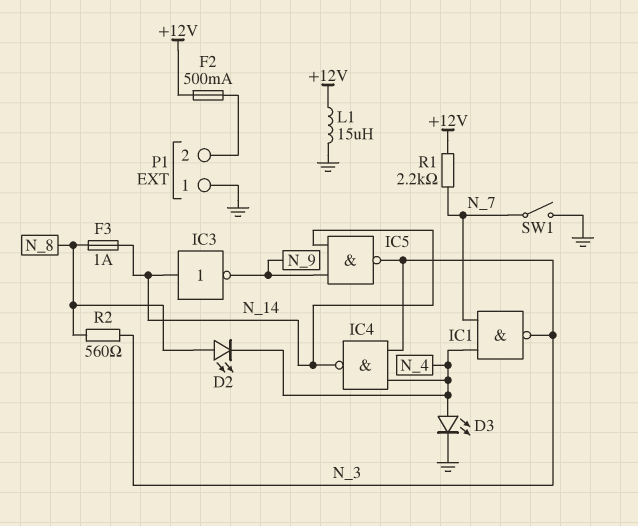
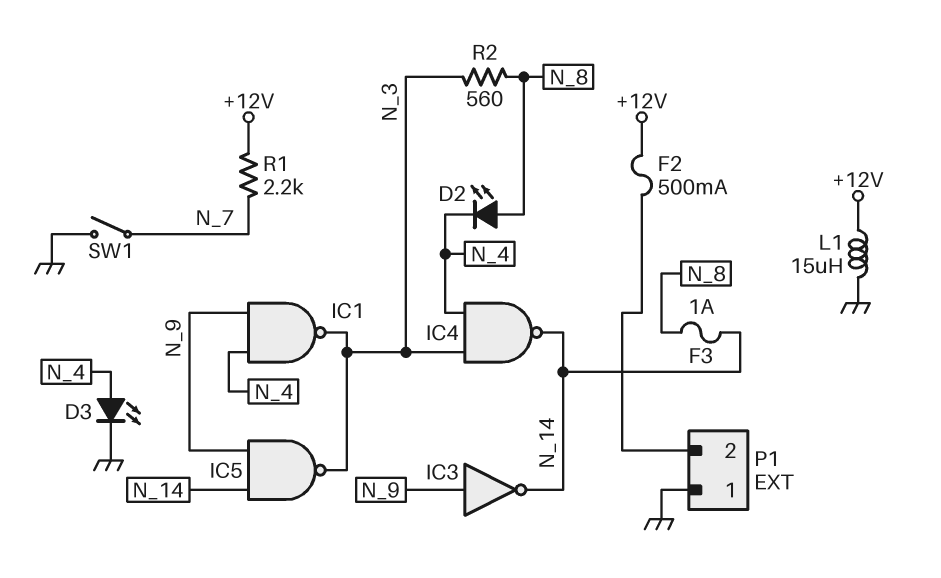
IC1: NAND (in N_4, in N_7, out N_3) -> NAND (in N_4, in N_9, out N_3)
IC3: NOT (in N_14, out N_9) -> NOT (in N_9, out N_14)

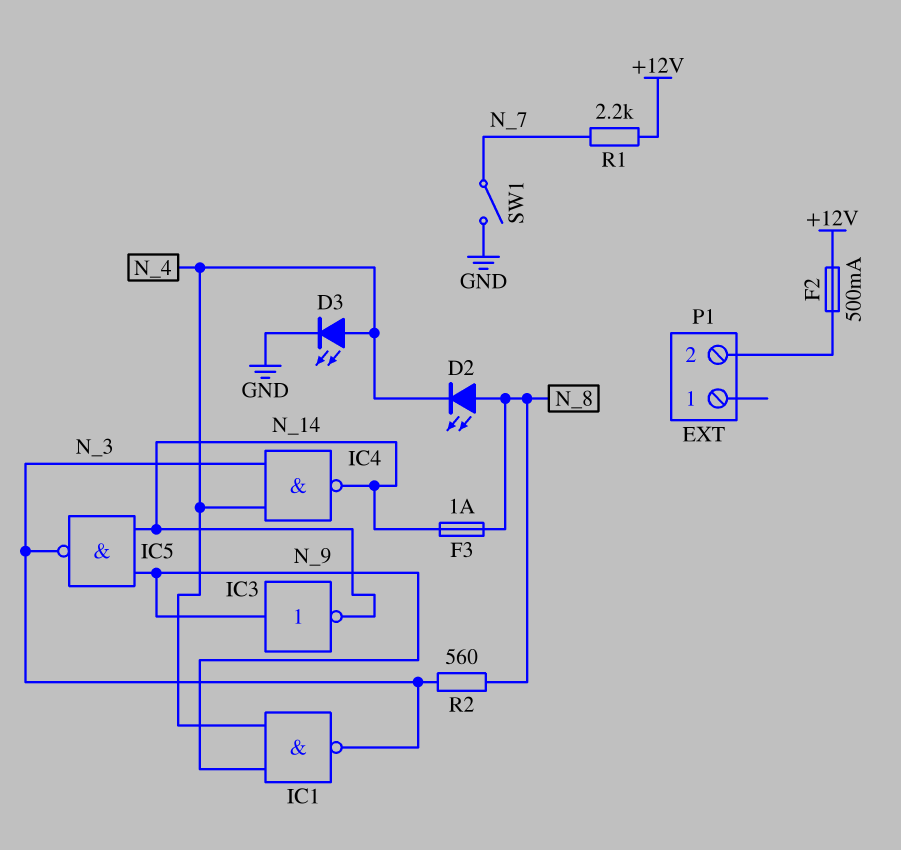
L1: 15uH (+12V, GND) -> none
P1 pin 1: GND -> none

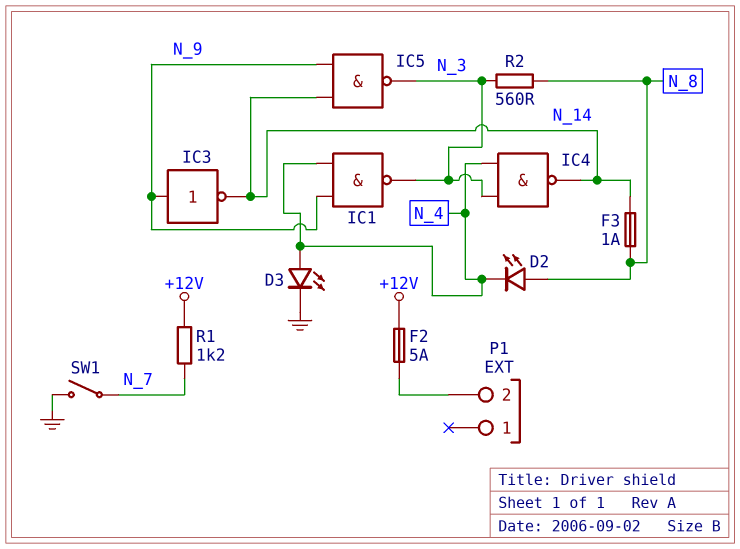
F2: 500mA (+12V, P1/2) -> 5A (+12V, P1/2)
R1: 2.2k (+12V, N_7) -> 1.2k (+12V, N_7)

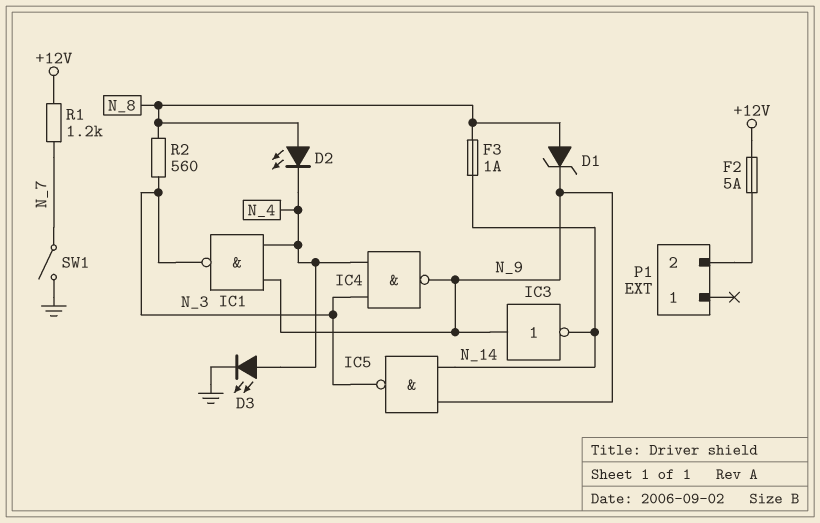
D1: none -> zener (A N_8, K N_9)
IC4: NAND (in N_3, in N_4, out N_14) -> NAND (in N_3, in N_4, out N_9)

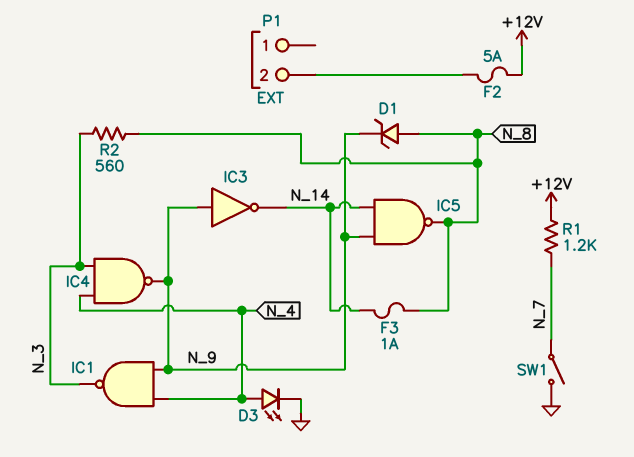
D2: LED (A N_8, K N_4) -> none
IC5: NAND (in N_9, in N_14, out N_3) -> NAND (in N_9, in N_14, out N_8)

